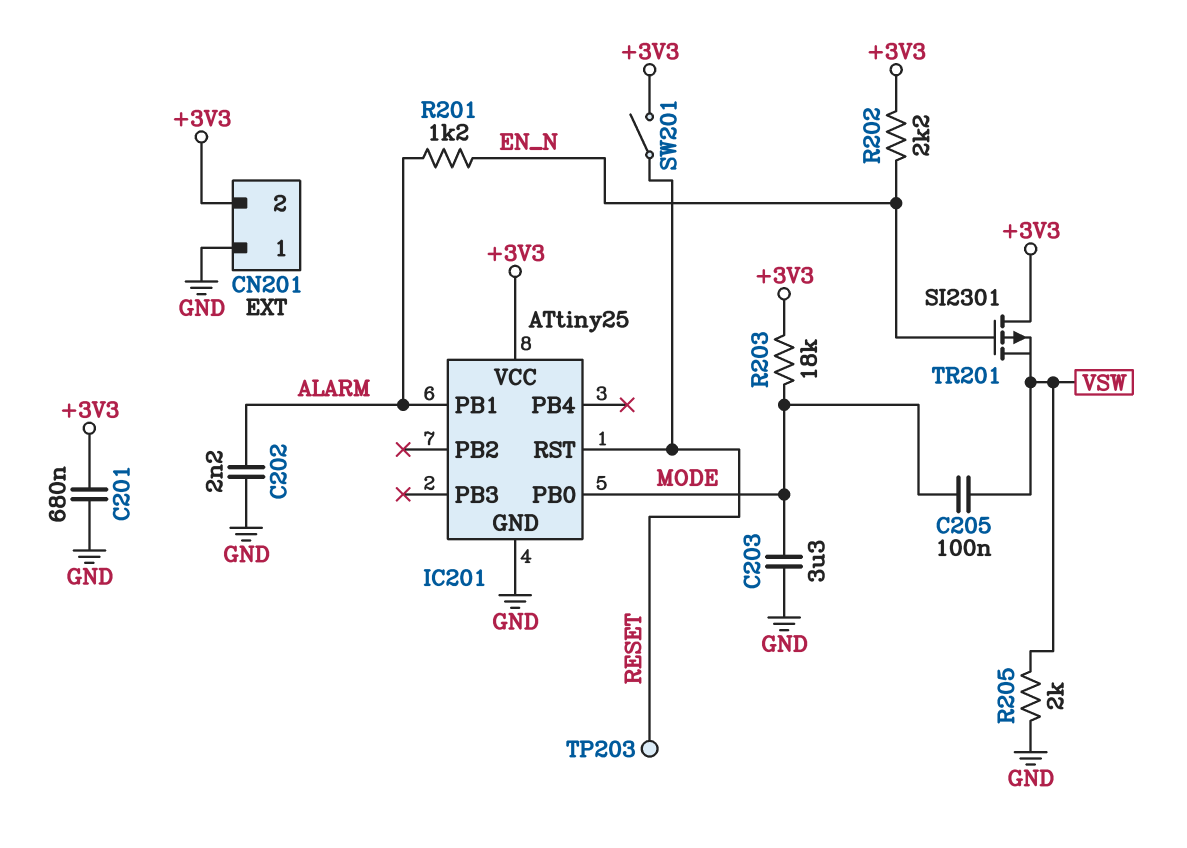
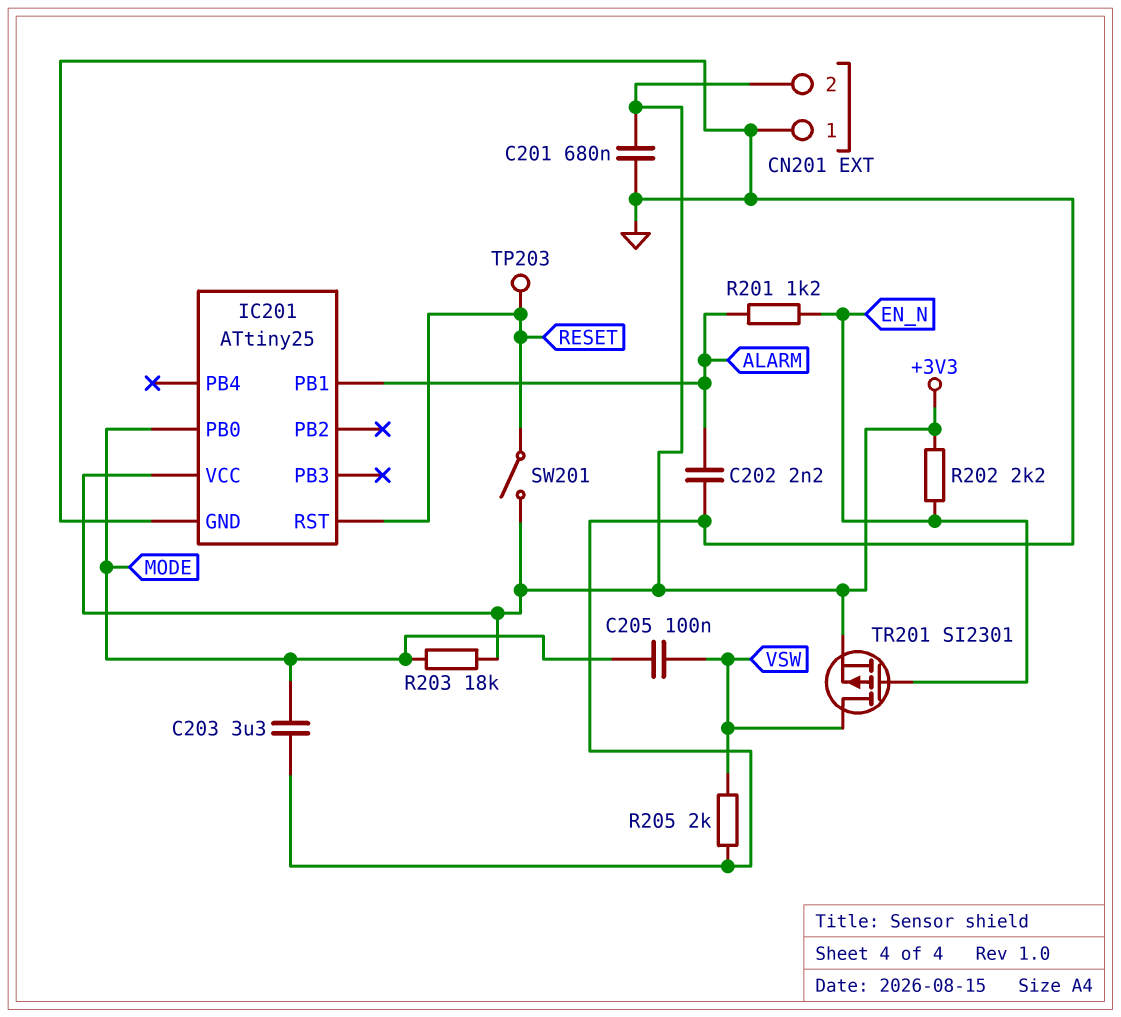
TR201: PMOS SI2301 (G EN_N, D +3V3, S VSW) -> PMOS SI2301 (G EN_N, D VSW, S +3V3)

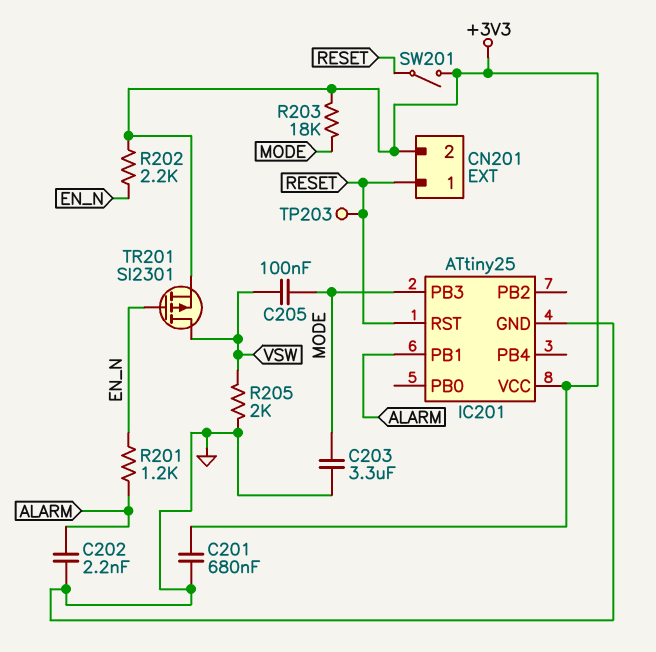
CN201 pin 1: GND -> RESET
IC201 pin PB0: MODE -> none
IC201 pin PB3: none -> MODE

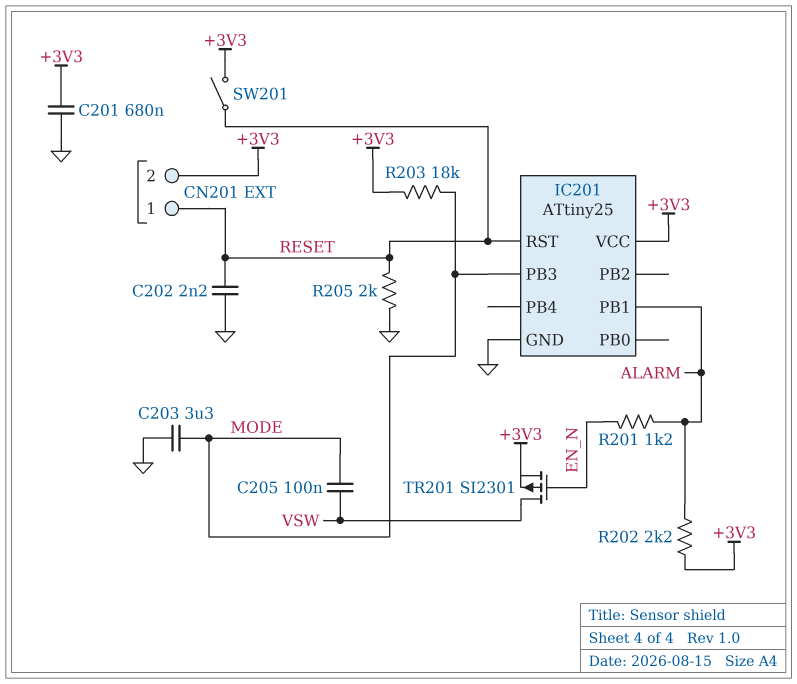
C202: 2.2nF (ALARM, GND) -> 2.2nF (GND, RESET)
R202: 2.2k (+3V3, EN_N) -> 2.2k (+3V3, ALARM)
R205: 2k (GND, VSW) -> 2k (GND, RESET)
TP203: test point (RESET) -> none

